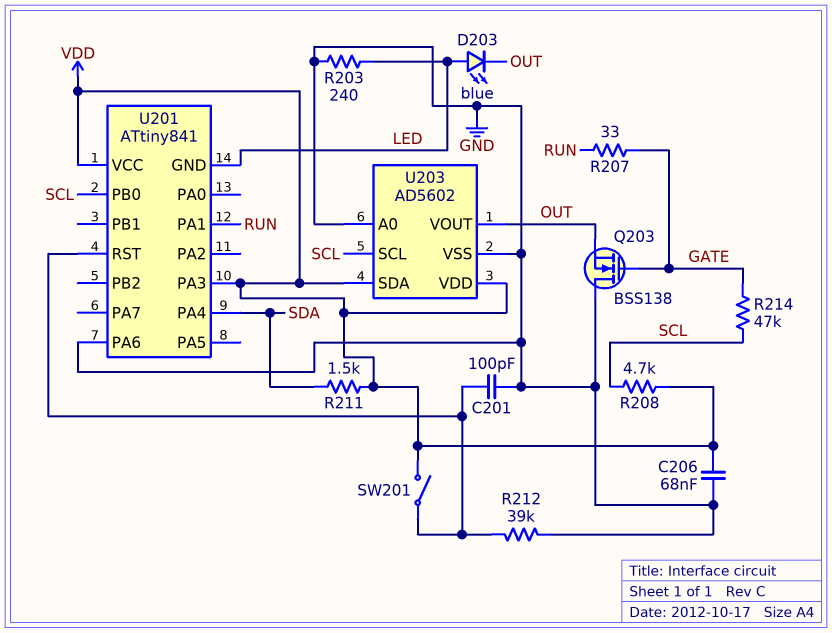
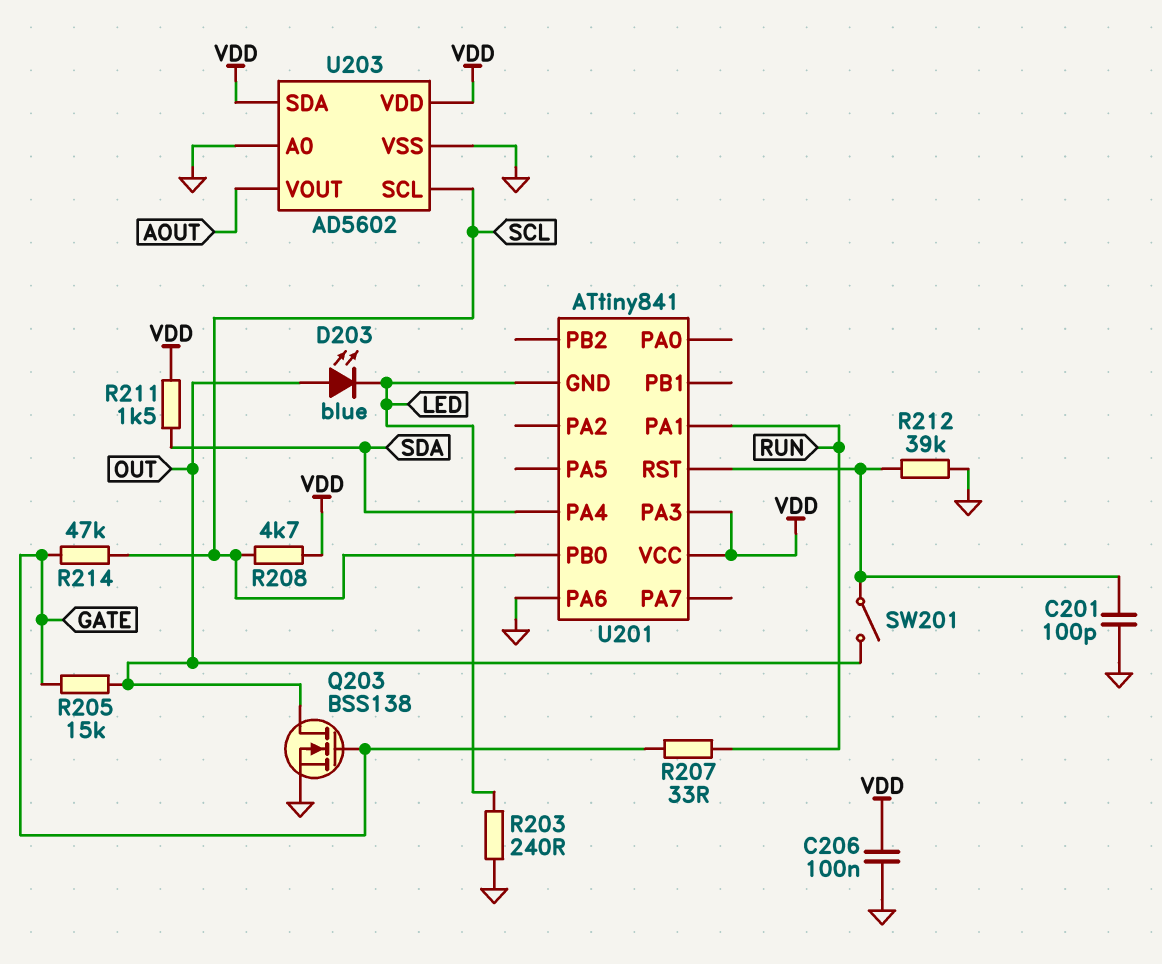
C206: 68nF (GND, VDD) -> 100nF (GND, VDD)
D203: LED blue (A LED, K OUT) -> LED blue (A OUT, K LED)
Q203: NMOS BSS138 (G GATE, D GND, S OUT) -> NMOS BSS138 (G GATE, D OUT, S GND)
R205: none -> 15k (GATE, OUT)
SW201: switch (U201/RST, VDD) -> switch (OUT, U201/RST)
U203 pin VOUT: OUT -> AOUT

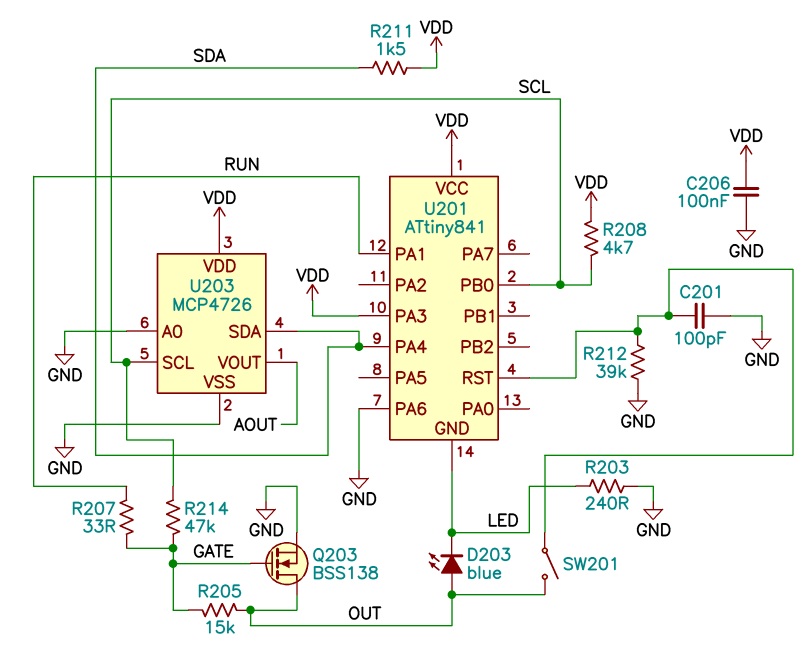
U203: AD5602 -> MCP4726
U203 pin SDA: VDD -> SDA

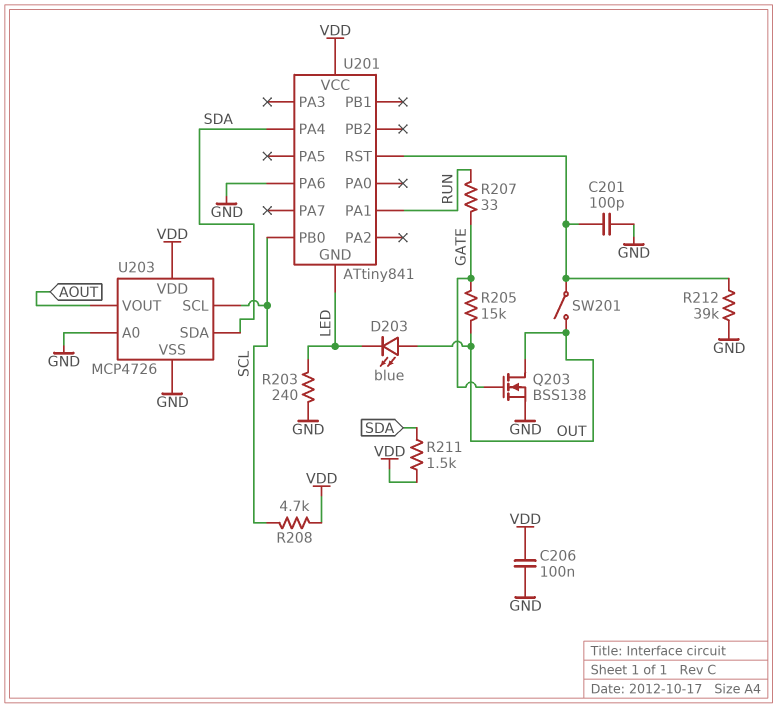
R214: 47k (GATE, SCL) -> none
U201 pin PA3: VDD -> none

